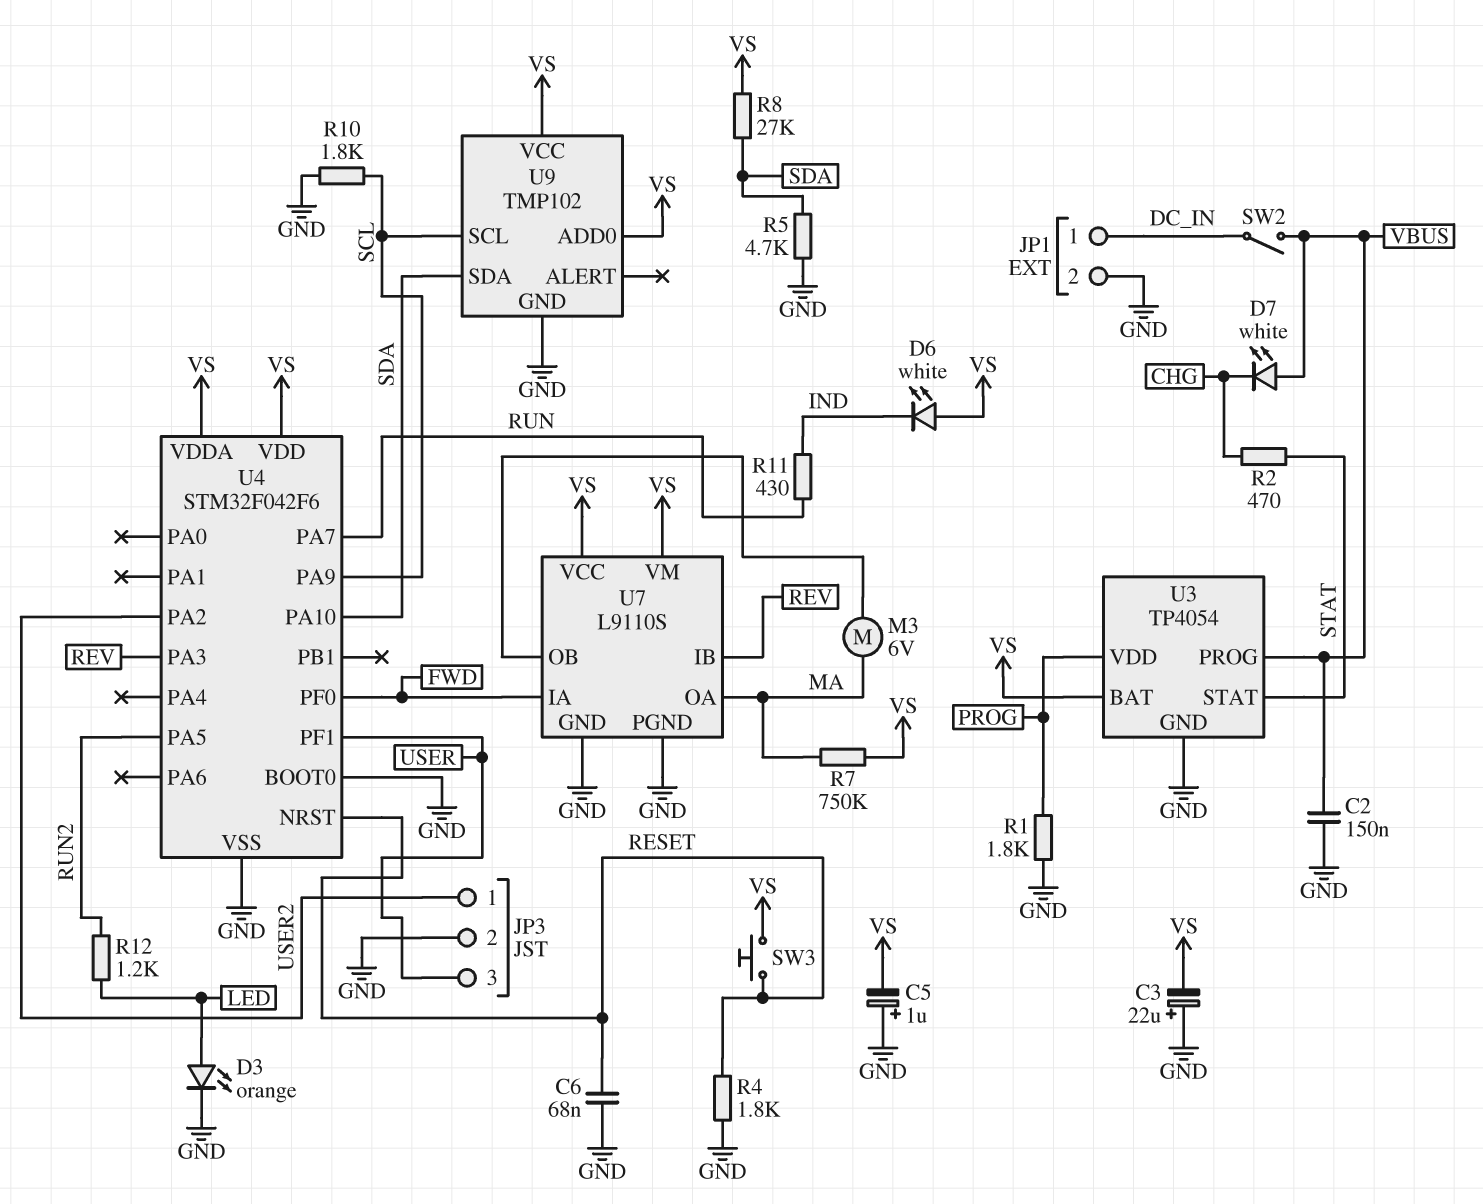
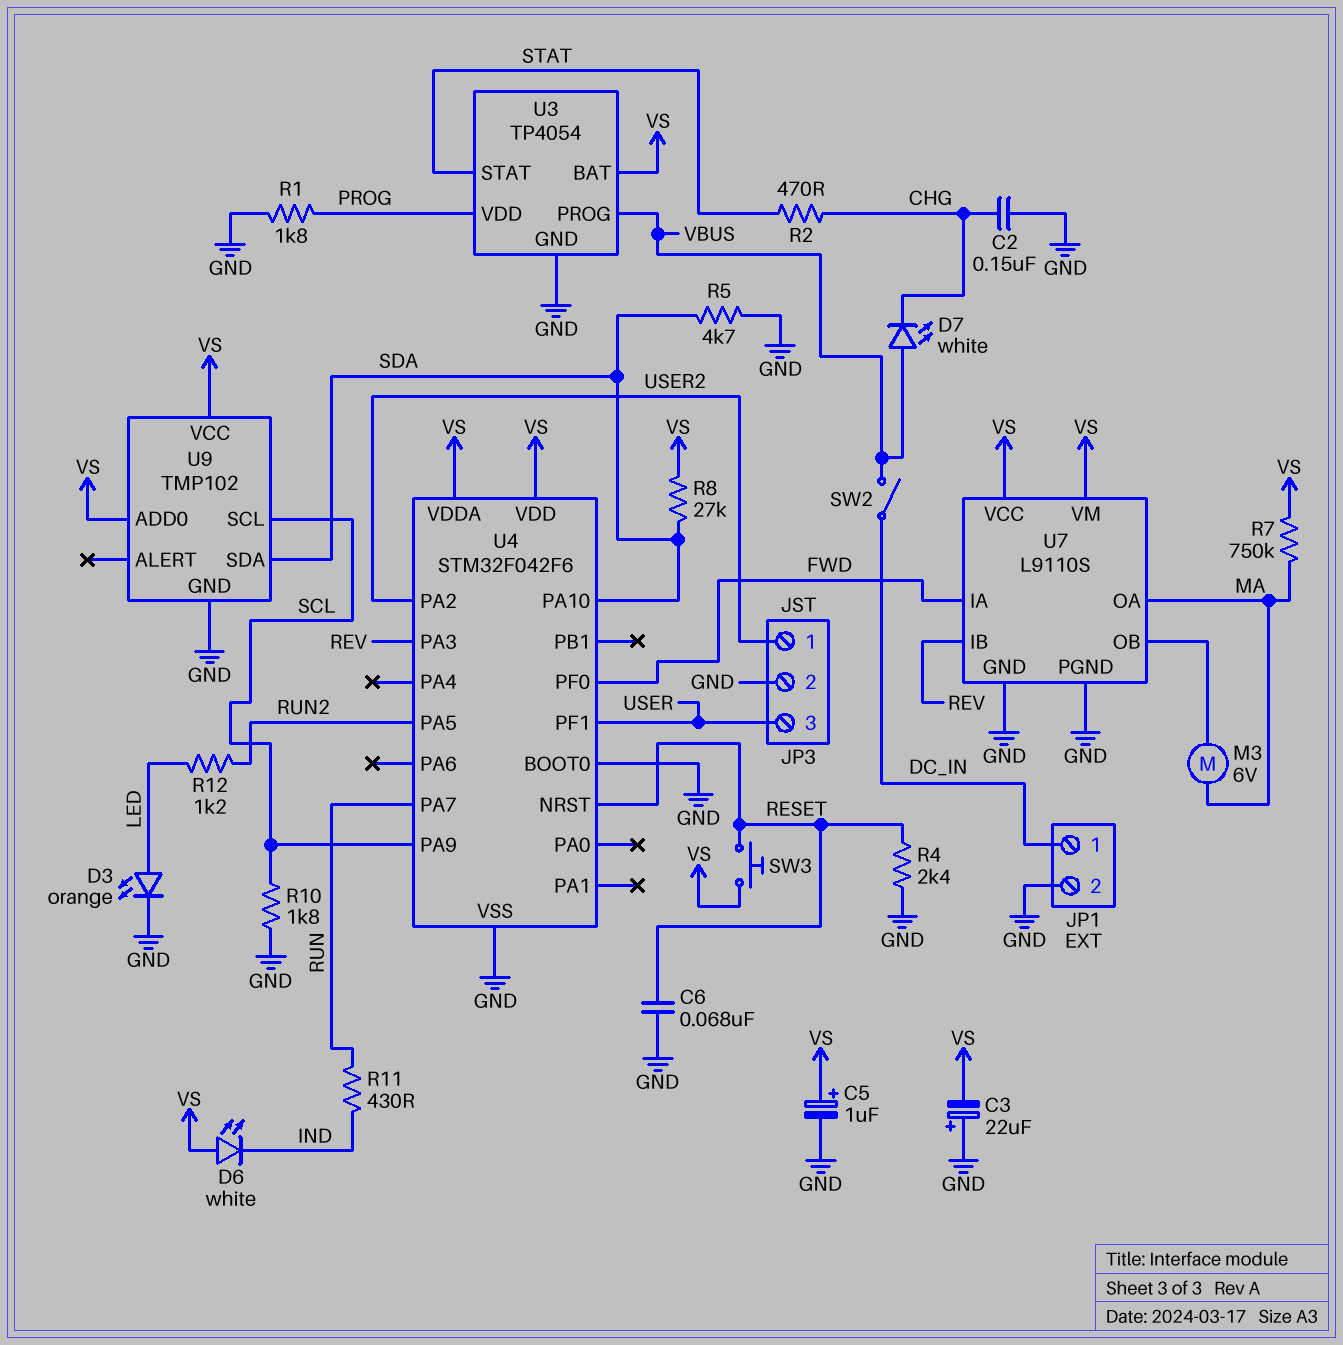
C2: 150nF (GND, VBUS) -> 150nF (CHG, GND)
C5: 1uF (plus GND, minus VS) -> 1uF (plus VS, minus GND)
R4: 1.8k (GND, RESET) -> 2.4k (GND, RESET)

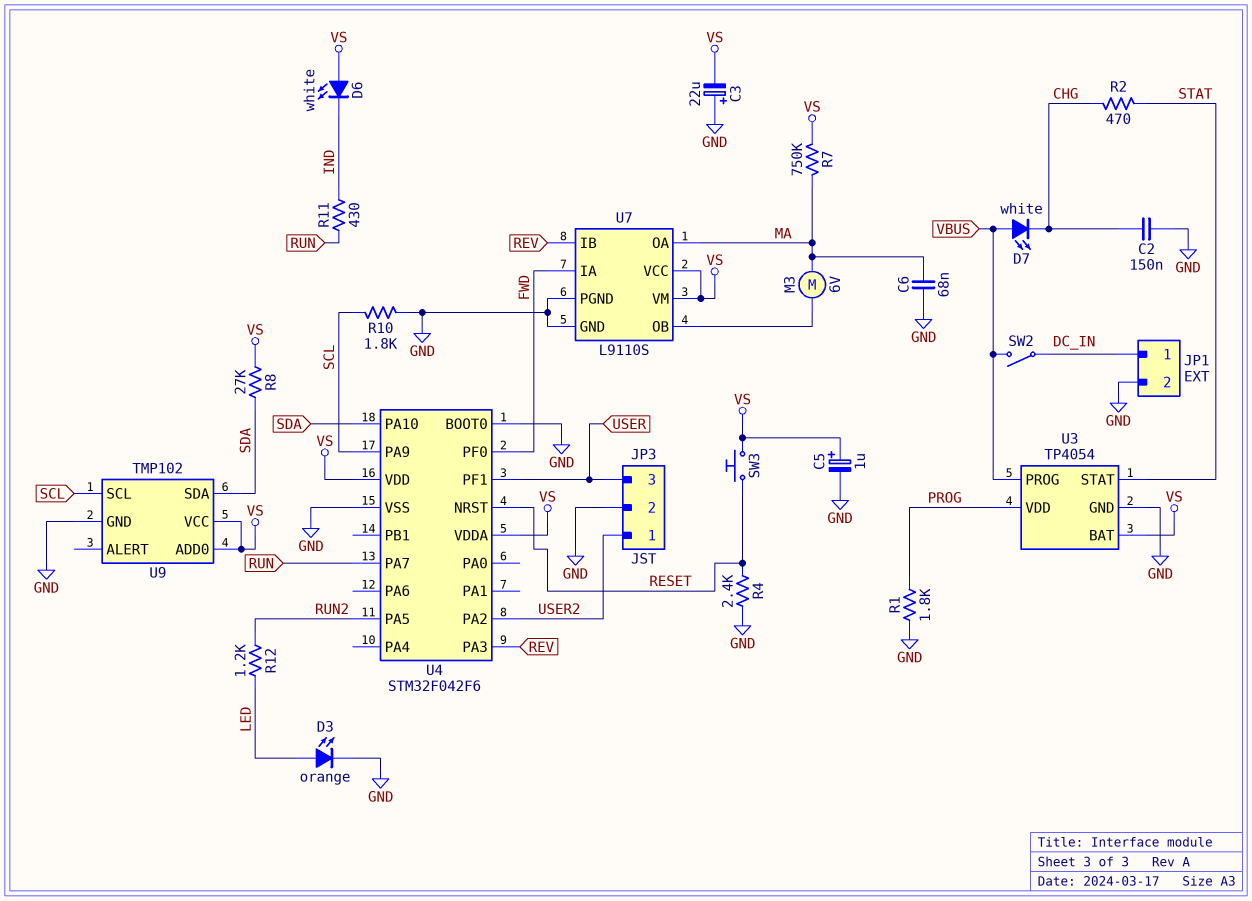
C6: 68nF (GND, RESET) -> 68nF (GND, MA)
R5: 4.7k (GND, SDA) -> none

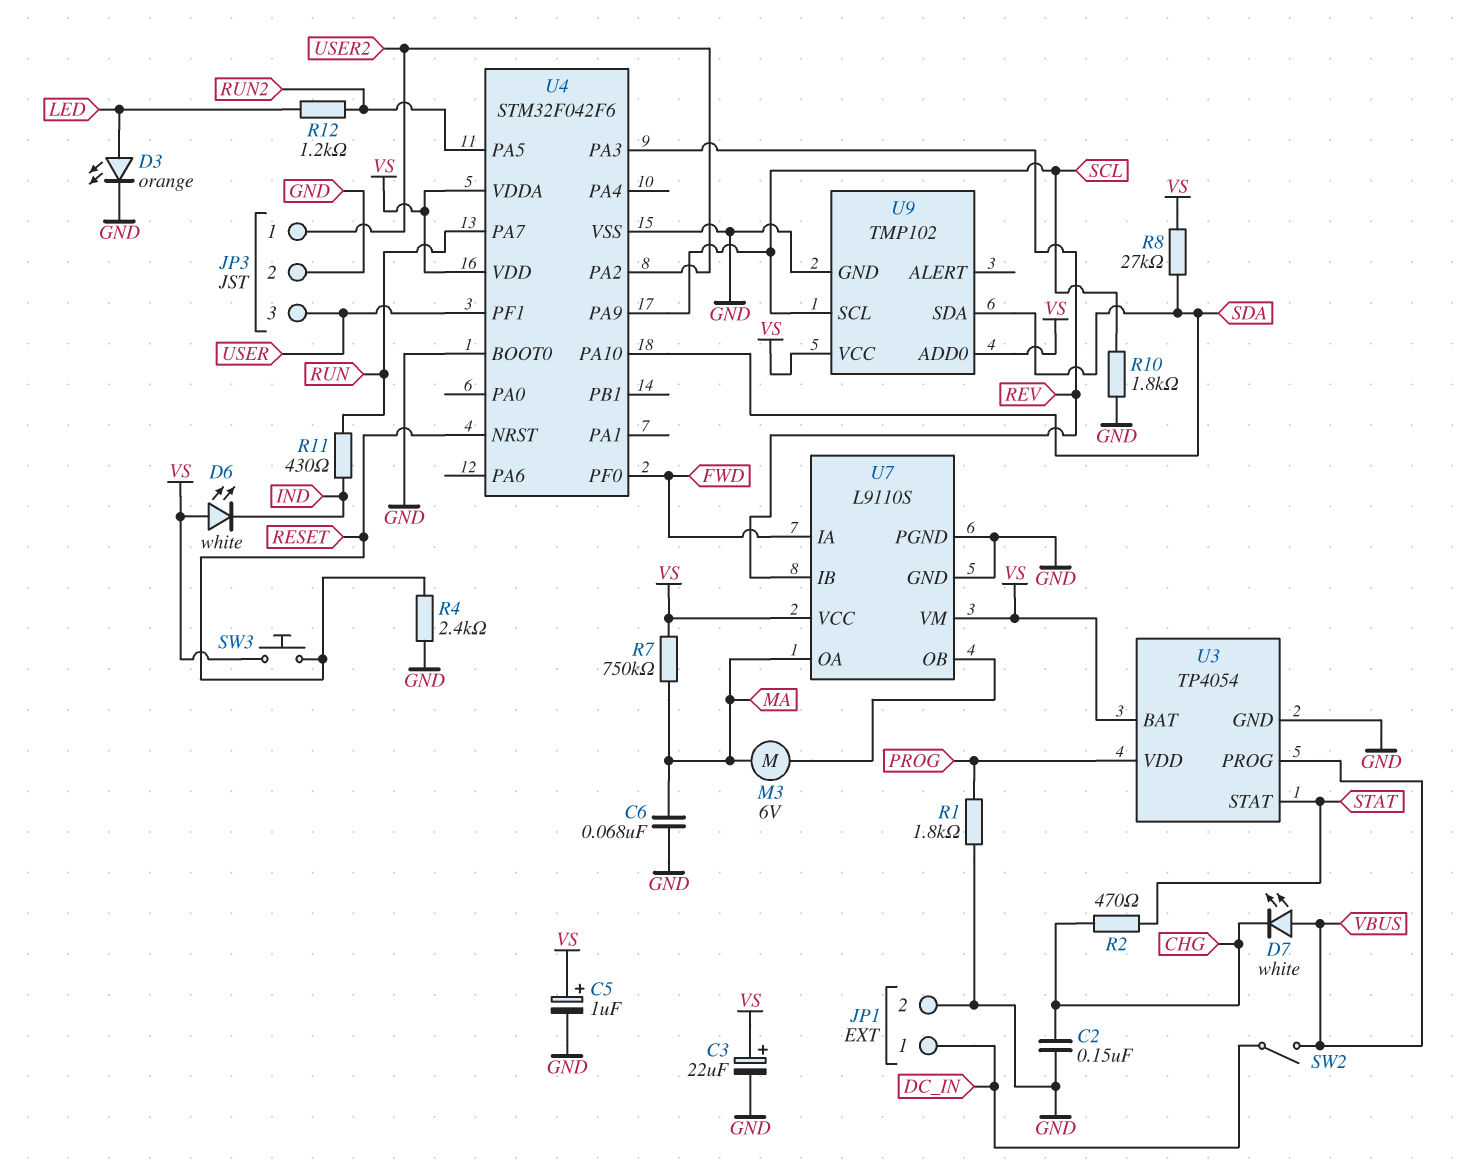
C3: 22uF (plus GND, minus VS) -> 22uF (plus VS, minus GND)

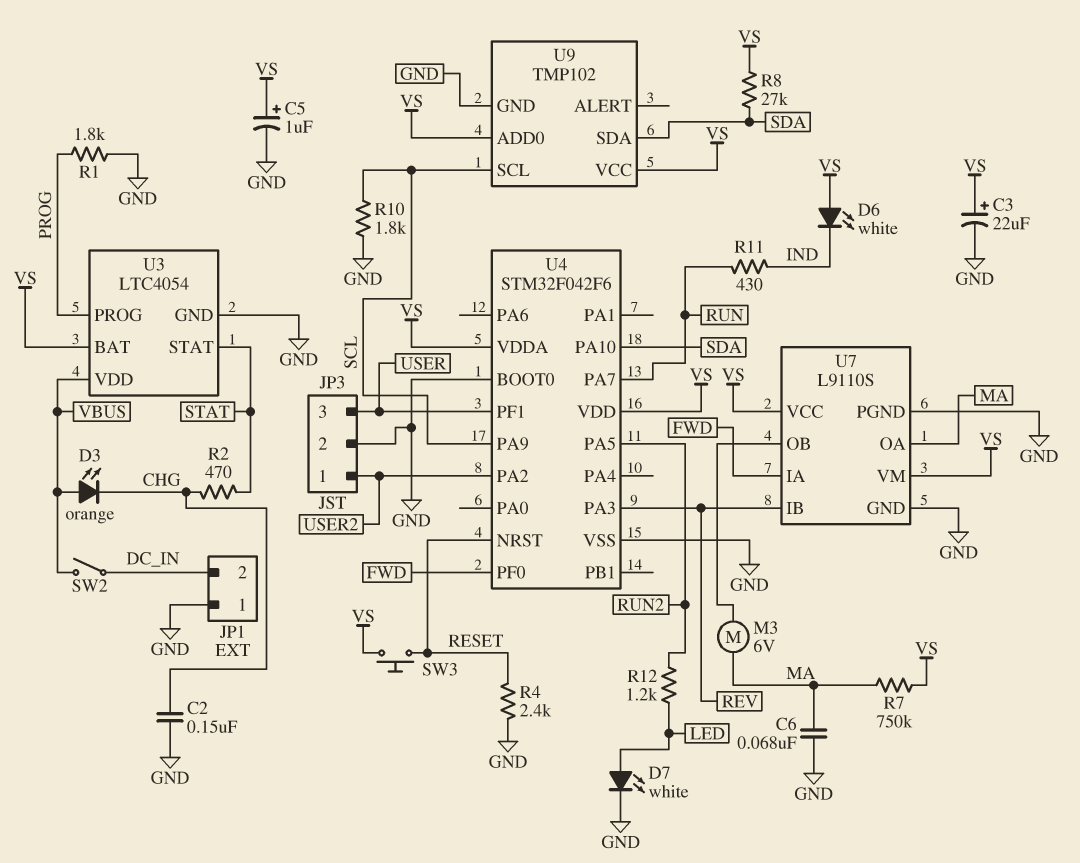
D3: LED orange (A LED, K GND) -> LED orange (A VBUS, K CHG)
D7: LED white (A VBUS, K CHG) -> LED white (A LED, K GND)
JP1 pin 1: DC_IN -> GND
JP1 pin 2: GND -> DC_IN
U3: TP4054 -> LTC4054
U3 pin PROG: VBUS -> PROG
U3 pin VDD: PROG -> VBUS

